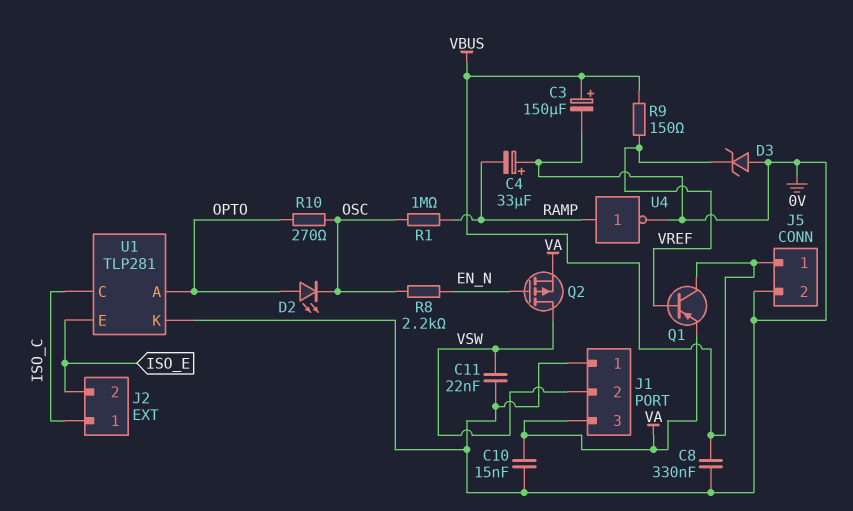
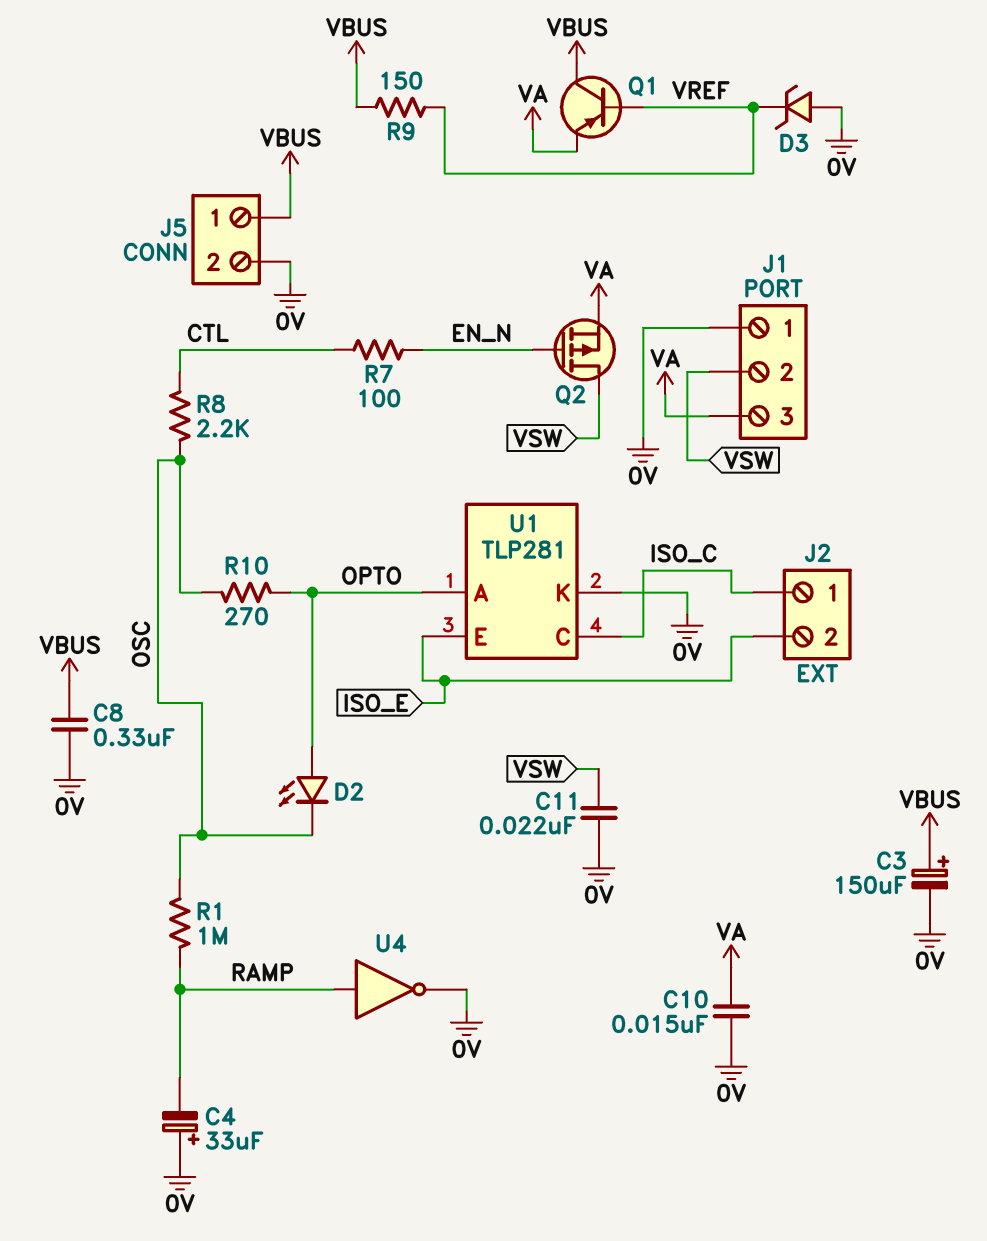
R7: none -> 100 (CTL, EN_N)
R8: 2.2k (EN_N, OSC) -> 2.2k (CTL, OSC)

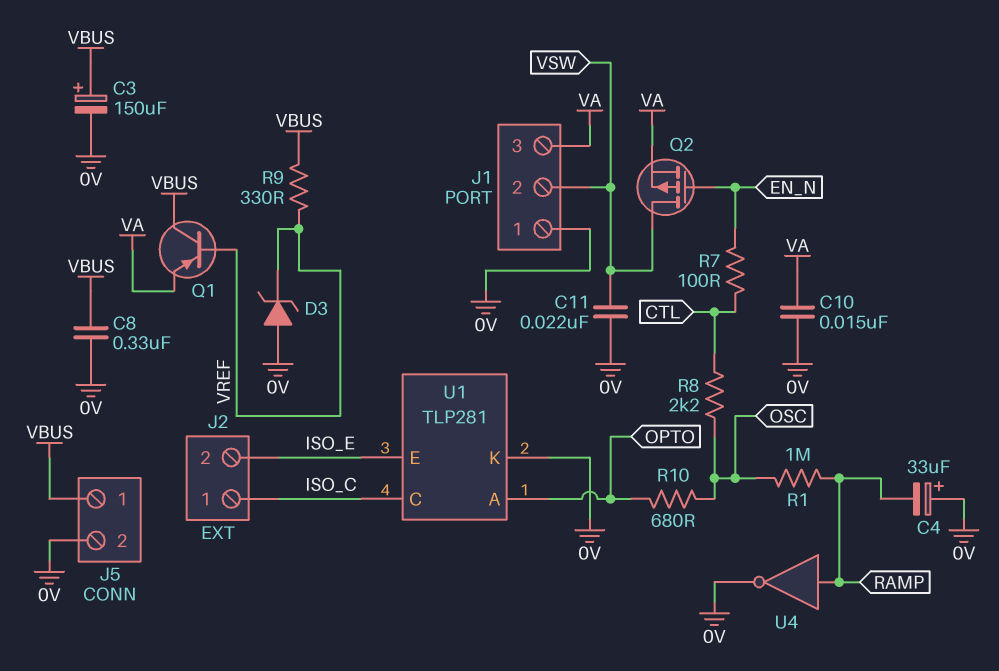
D2: LED (A OPTO, K OSC) -> none
R9: 150 (VBUS, VREF) -> 330 (VBUS, VREF)
R10: 270 (OPTO, OSC) -> 680 (OPTO, OSC)

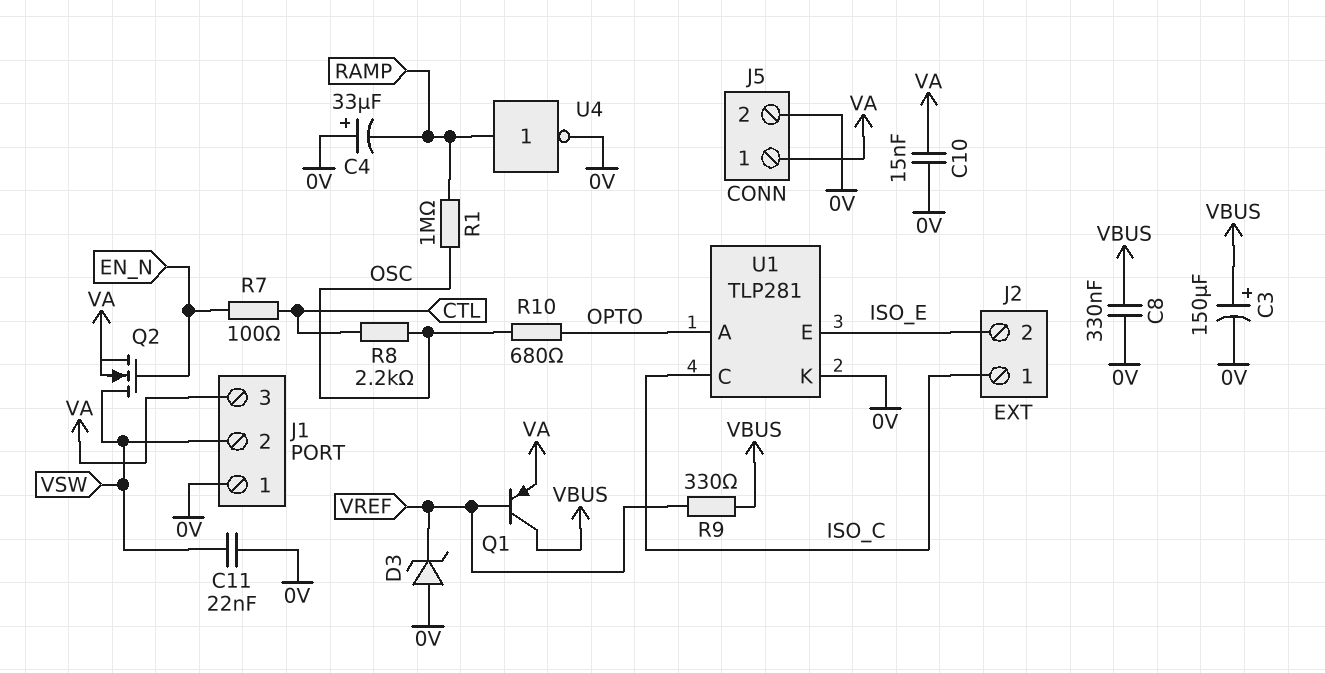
J5 pin 1: VBUS -> VA
Q2: PMOS (G EN_N, D VSW, S VA) -> NMOS (G EN_N, D VSW, S VA)

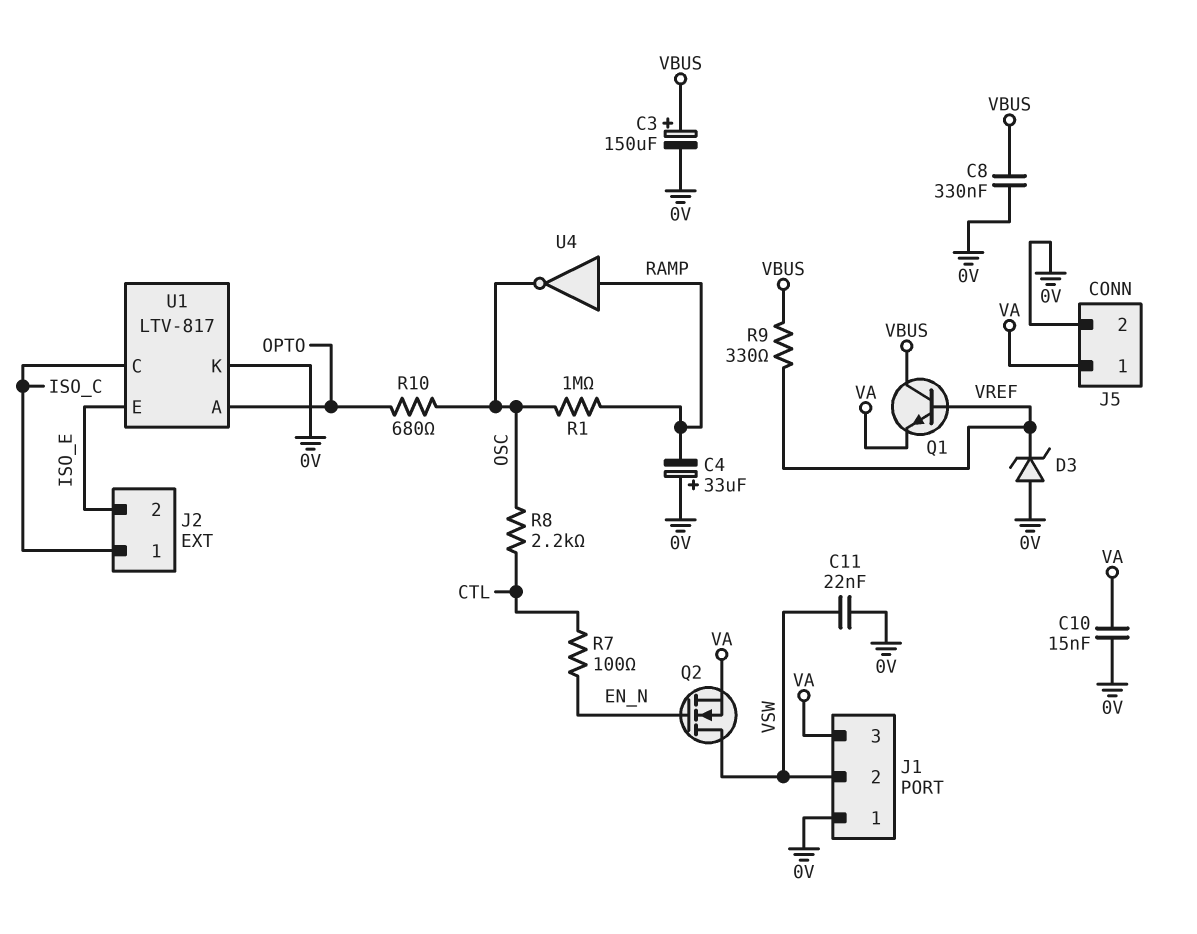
Q1: PNP (B VREF, C VBUS, E VA) -> NPN (B VREF, C VBUS, E VA)
U1: TLP281 -> LTV-817
U4: NOT (in RAMP, out 0V) -> NOT (in RAMP, out OSC)

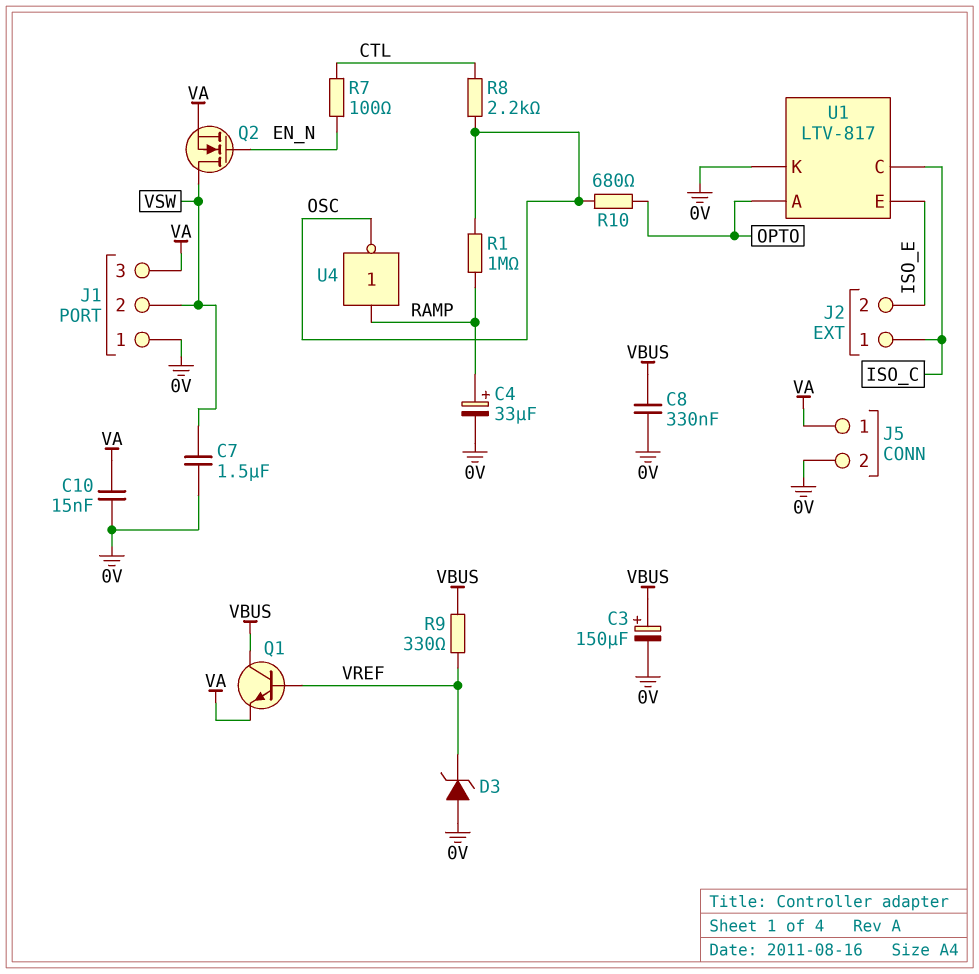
C4: 33uF (plus 0V, minus RAMP) -> 33uF (plus RAMP, minus 0V)
C7: none -> 1.5uF (0V, VSW)
C11: 22nF (0V, VSW) -> none

